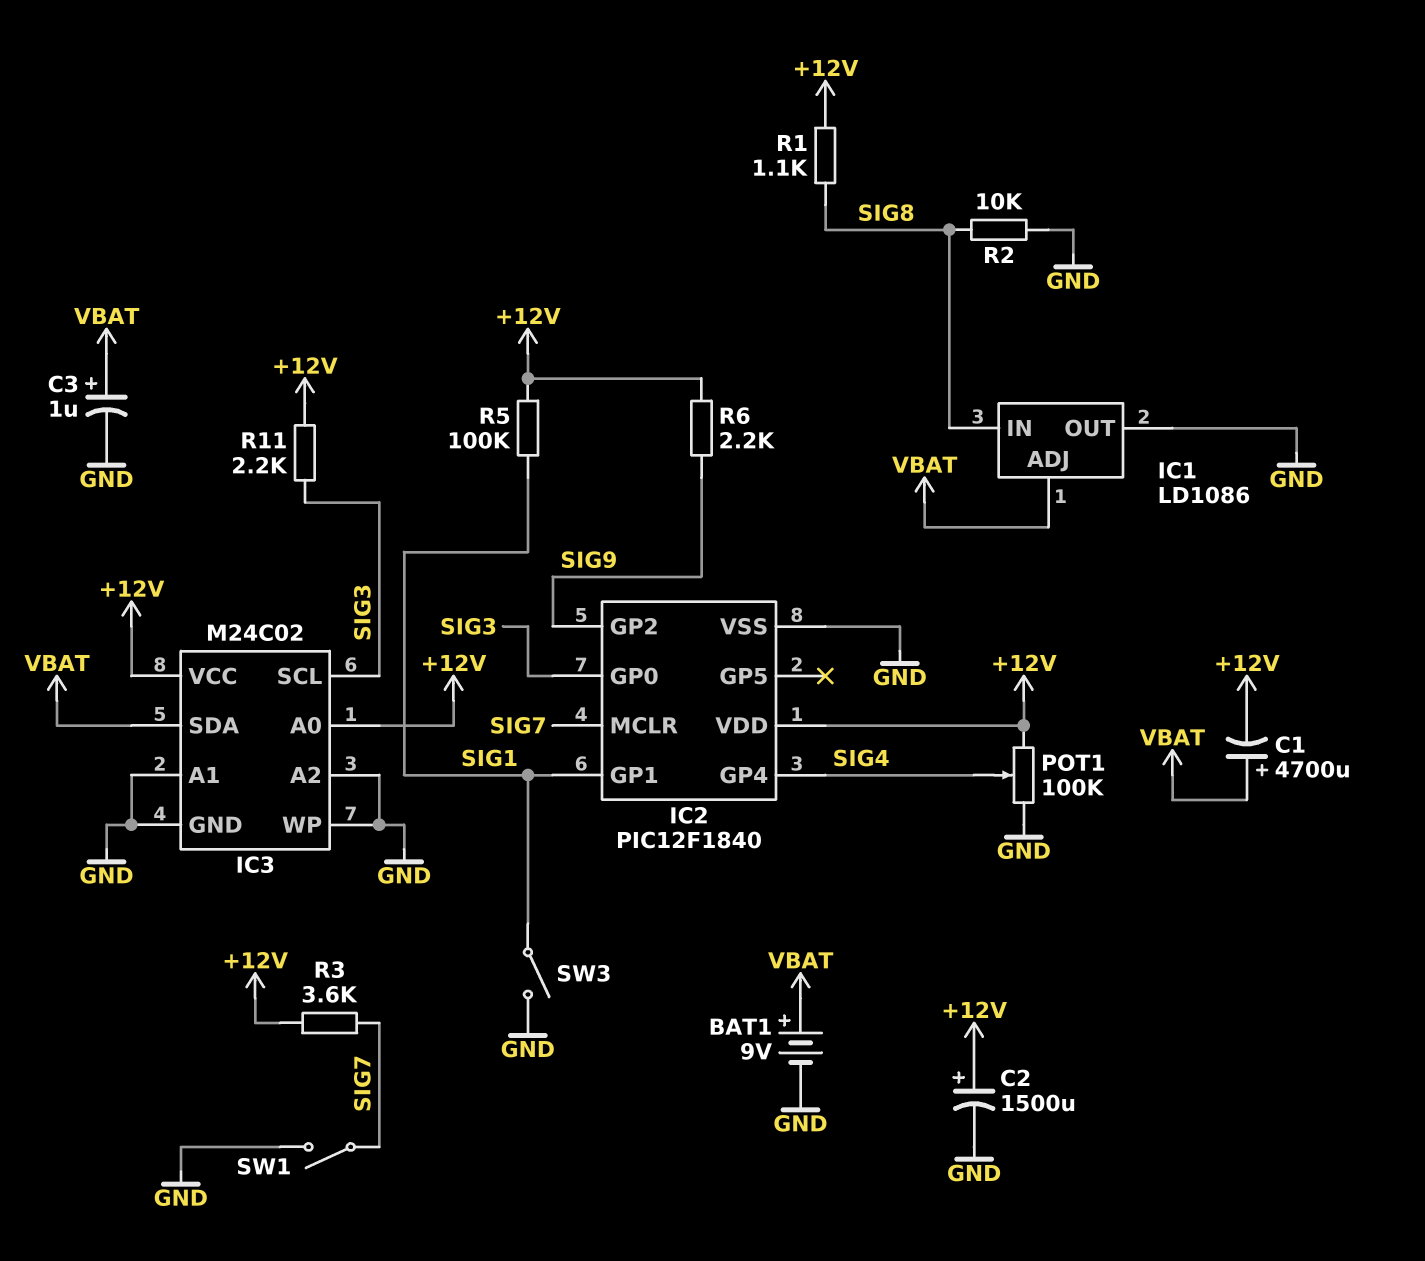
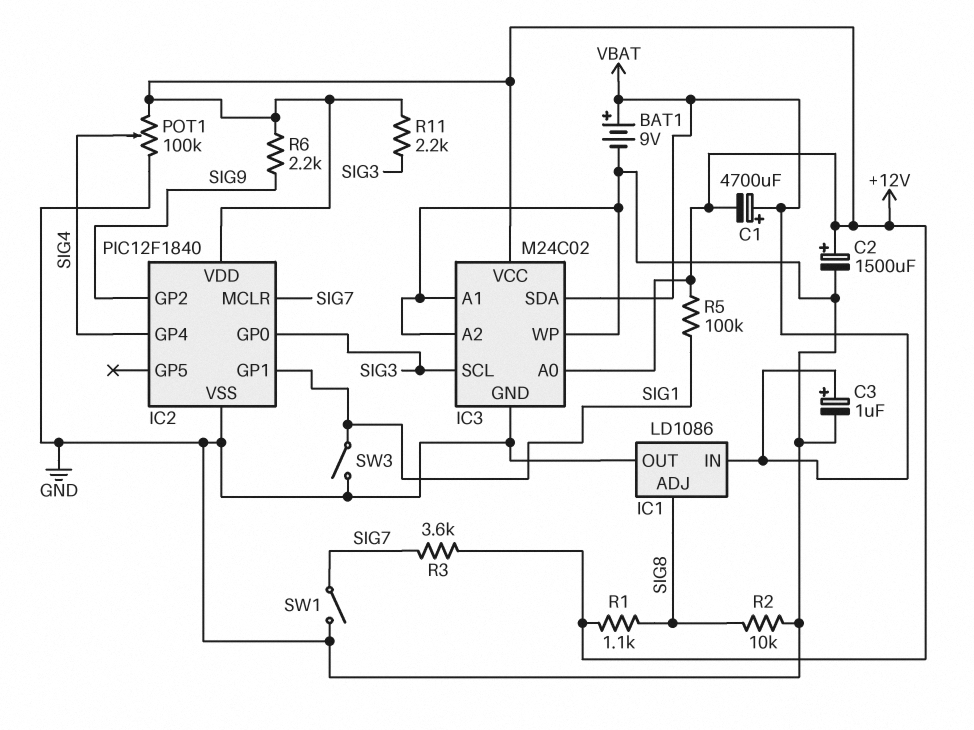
IC1 pin ADJ: VBAT -> SIG8
IC1 pin IN: SIG8 -> VBAT

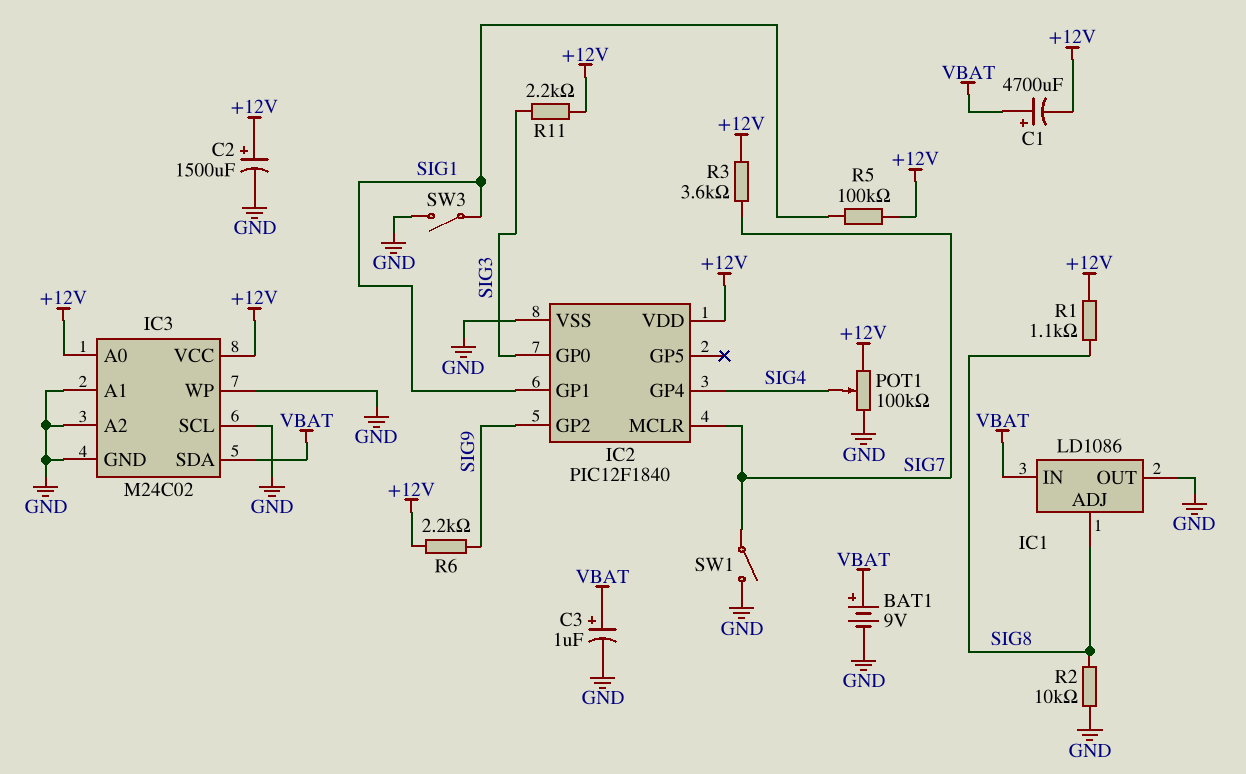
IC3 pin SCL: SIG3 -> GND

